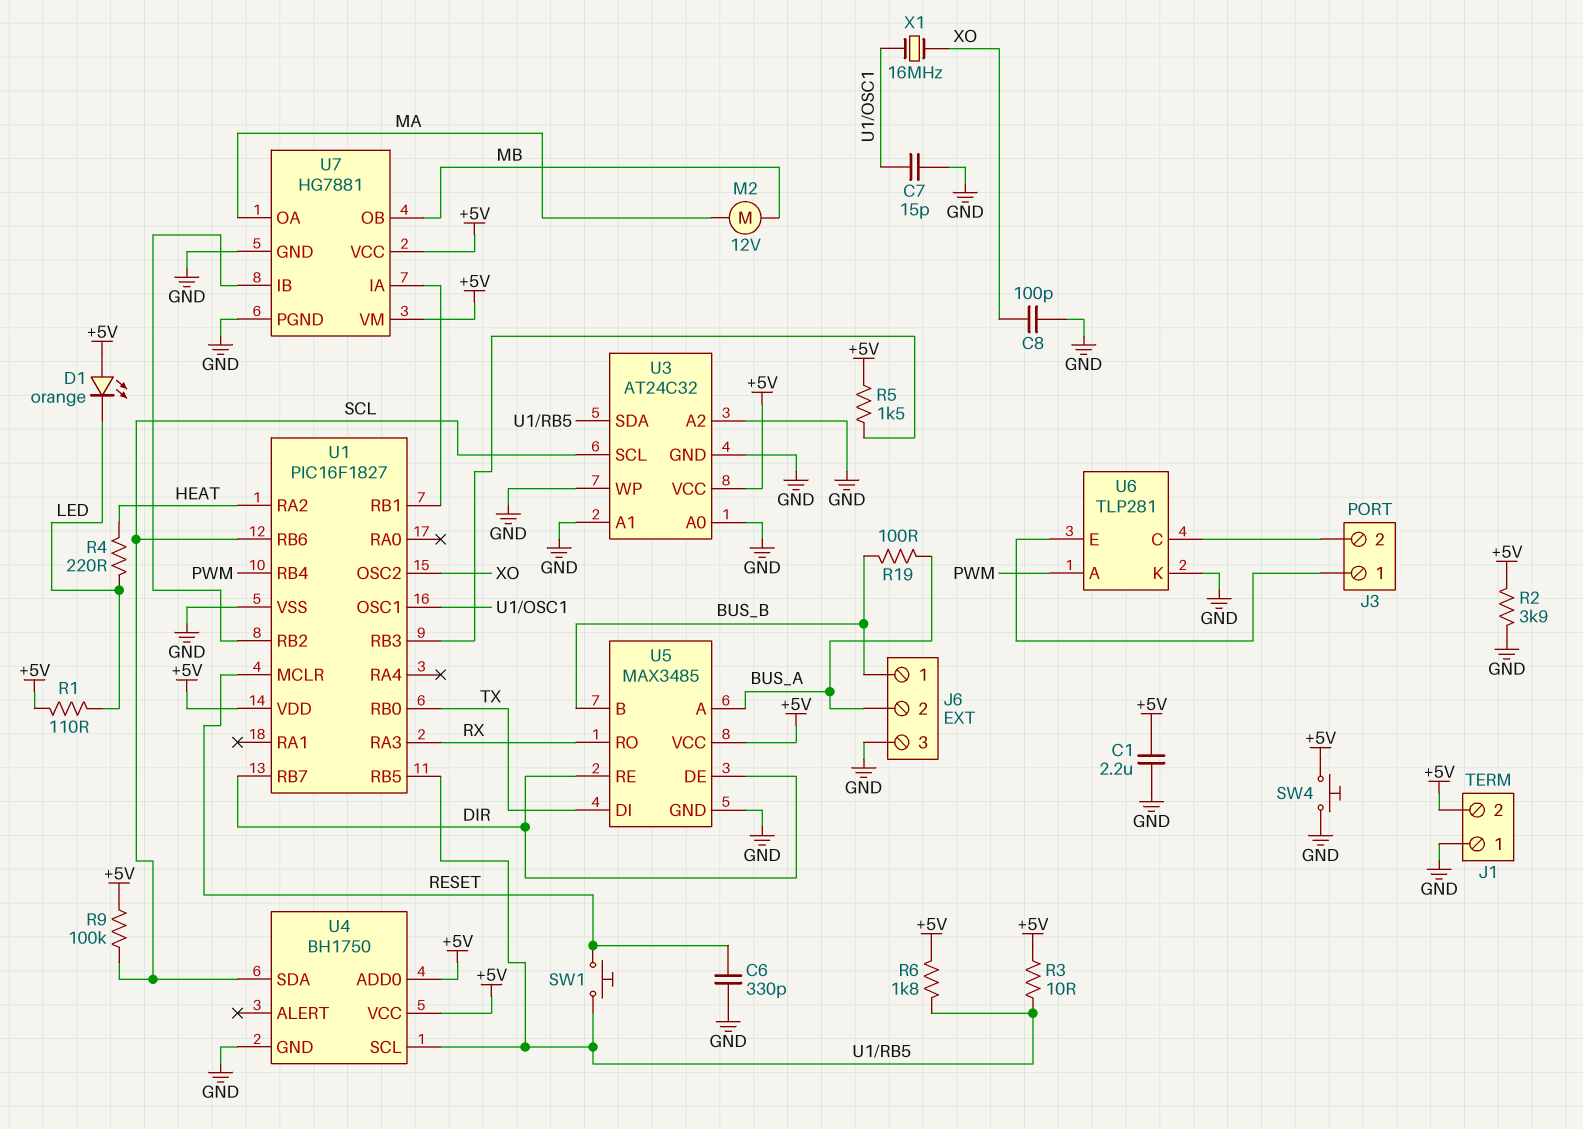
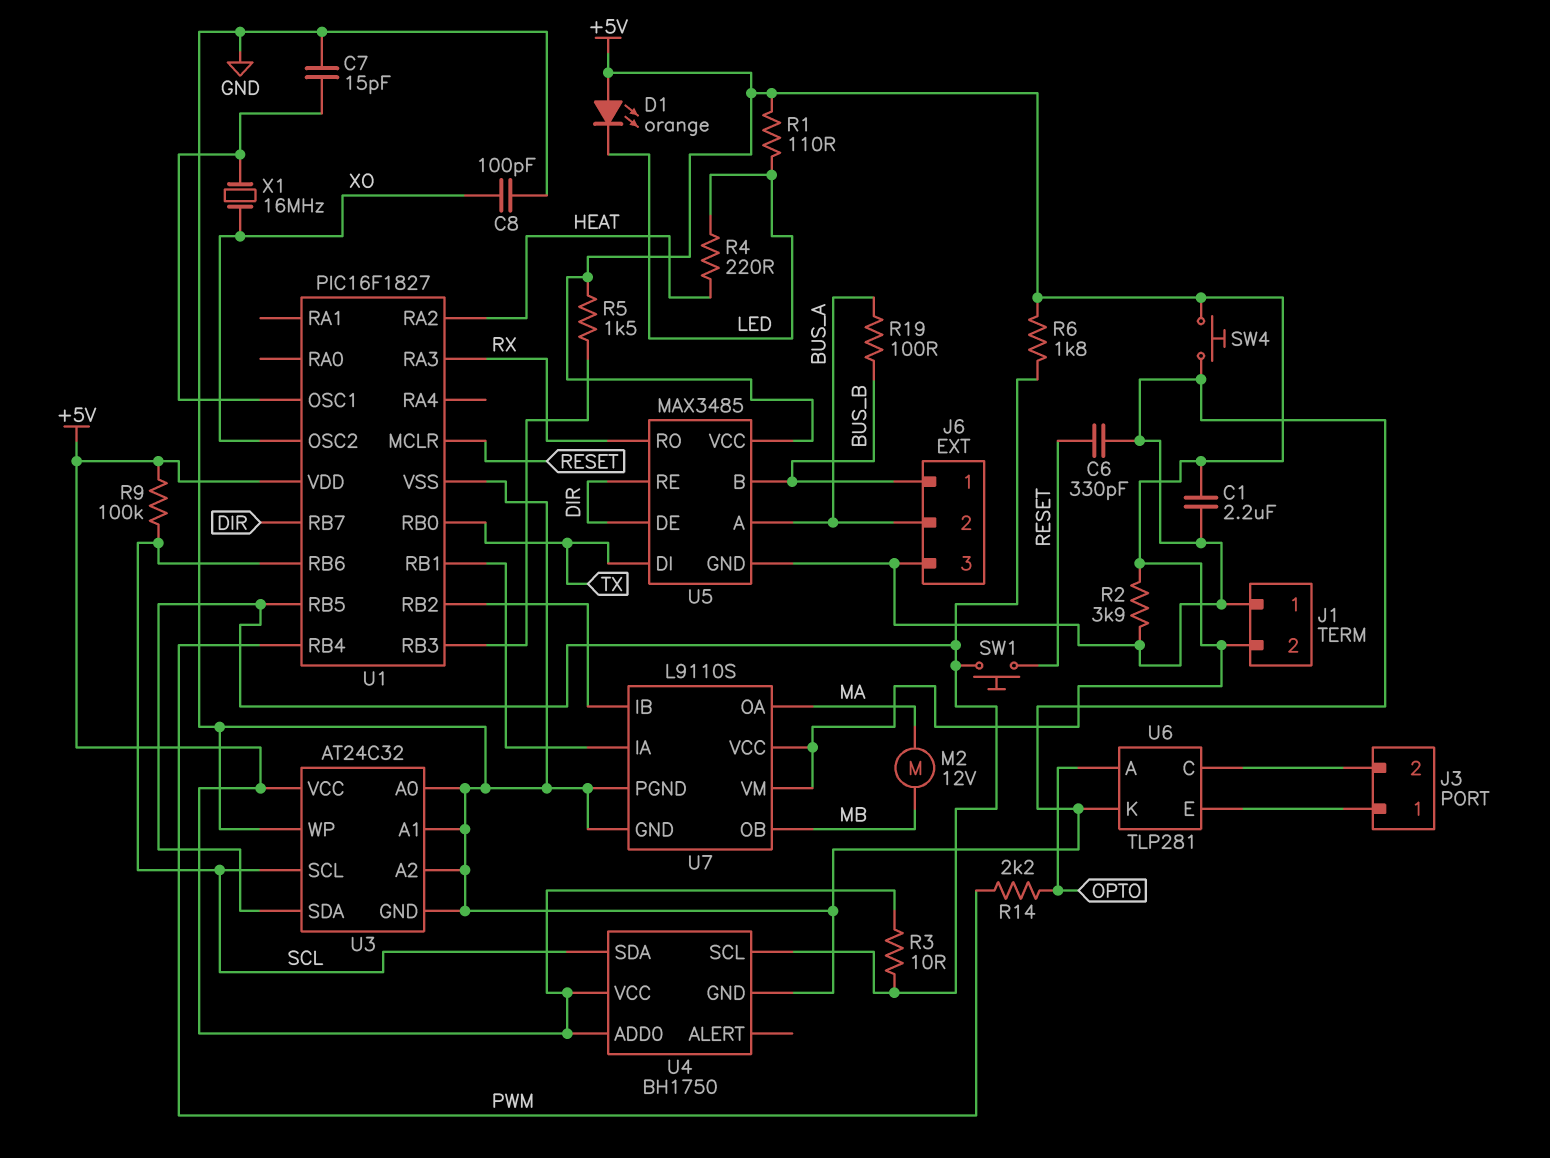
R14: none -> 2.2k (OPTO, PWM)
U6 pin A: PWM -> OPTO
U7: HG7881 -> L9110S

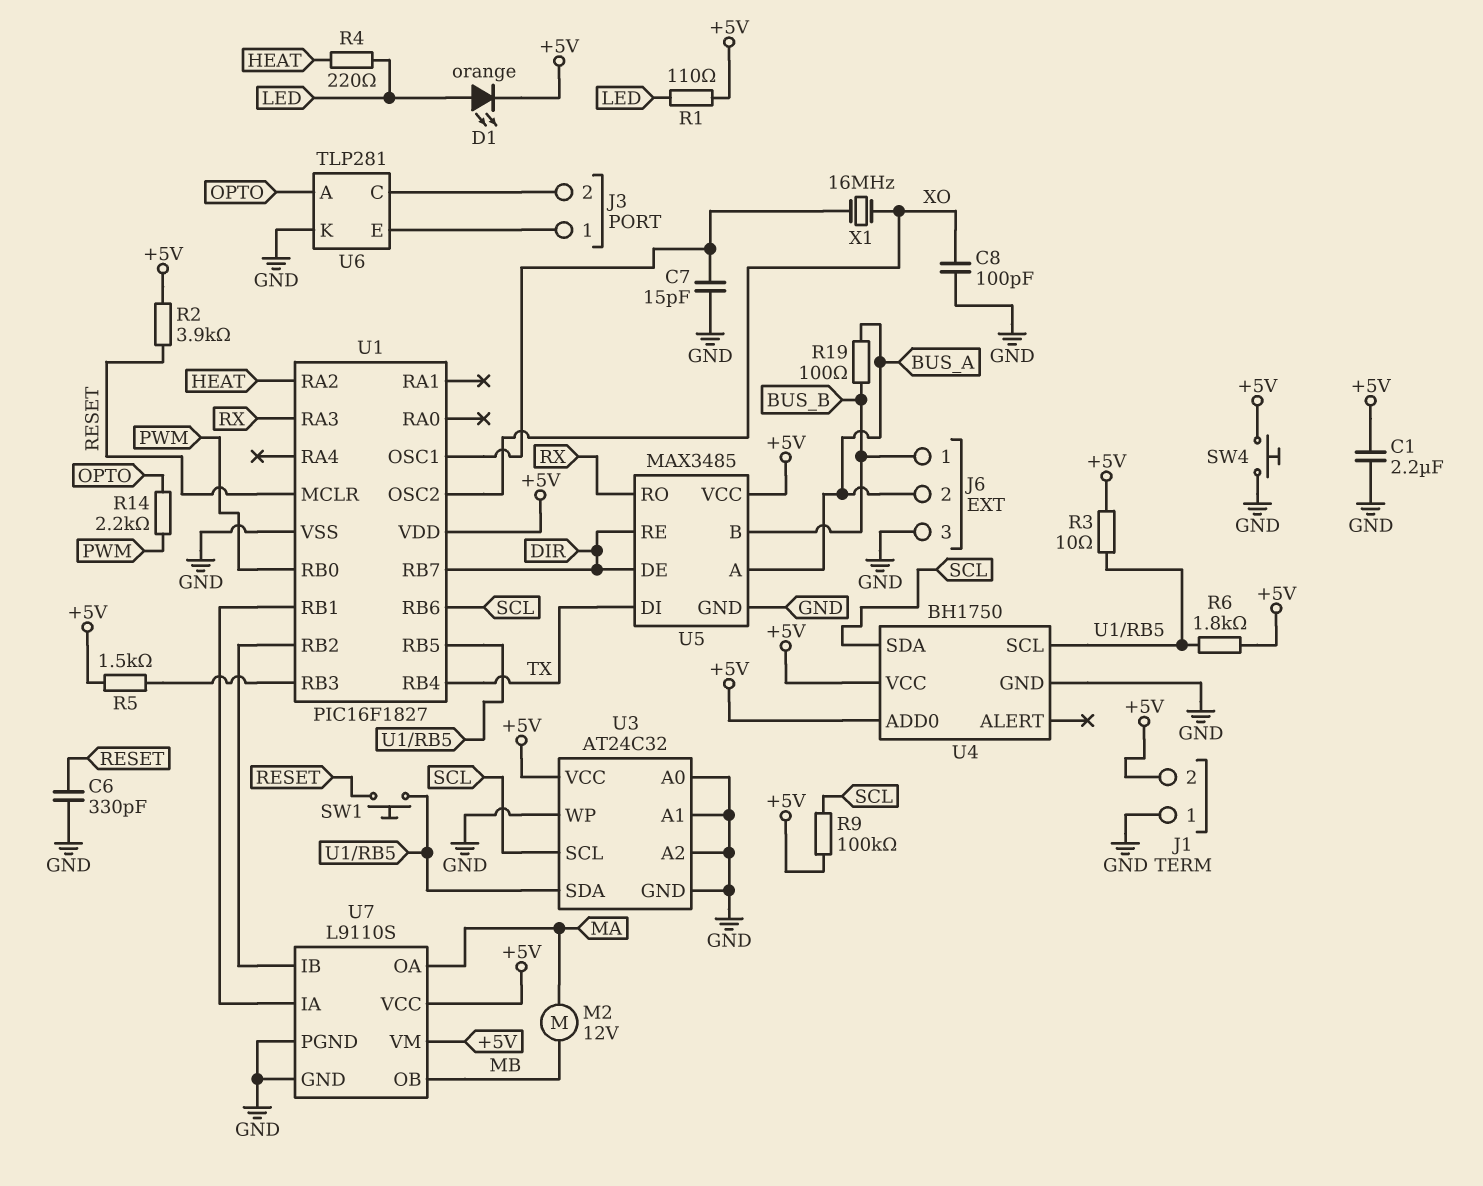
D1: LED orange (A +5V, K LED) -> LED orange (A LED, K +5V)
R2: 3.9k (+5V, GND) -> 3.9k (+5V, RESET)
U1 pin RB0: TX -> PWM
U1 pin RB4: PWM -> TX

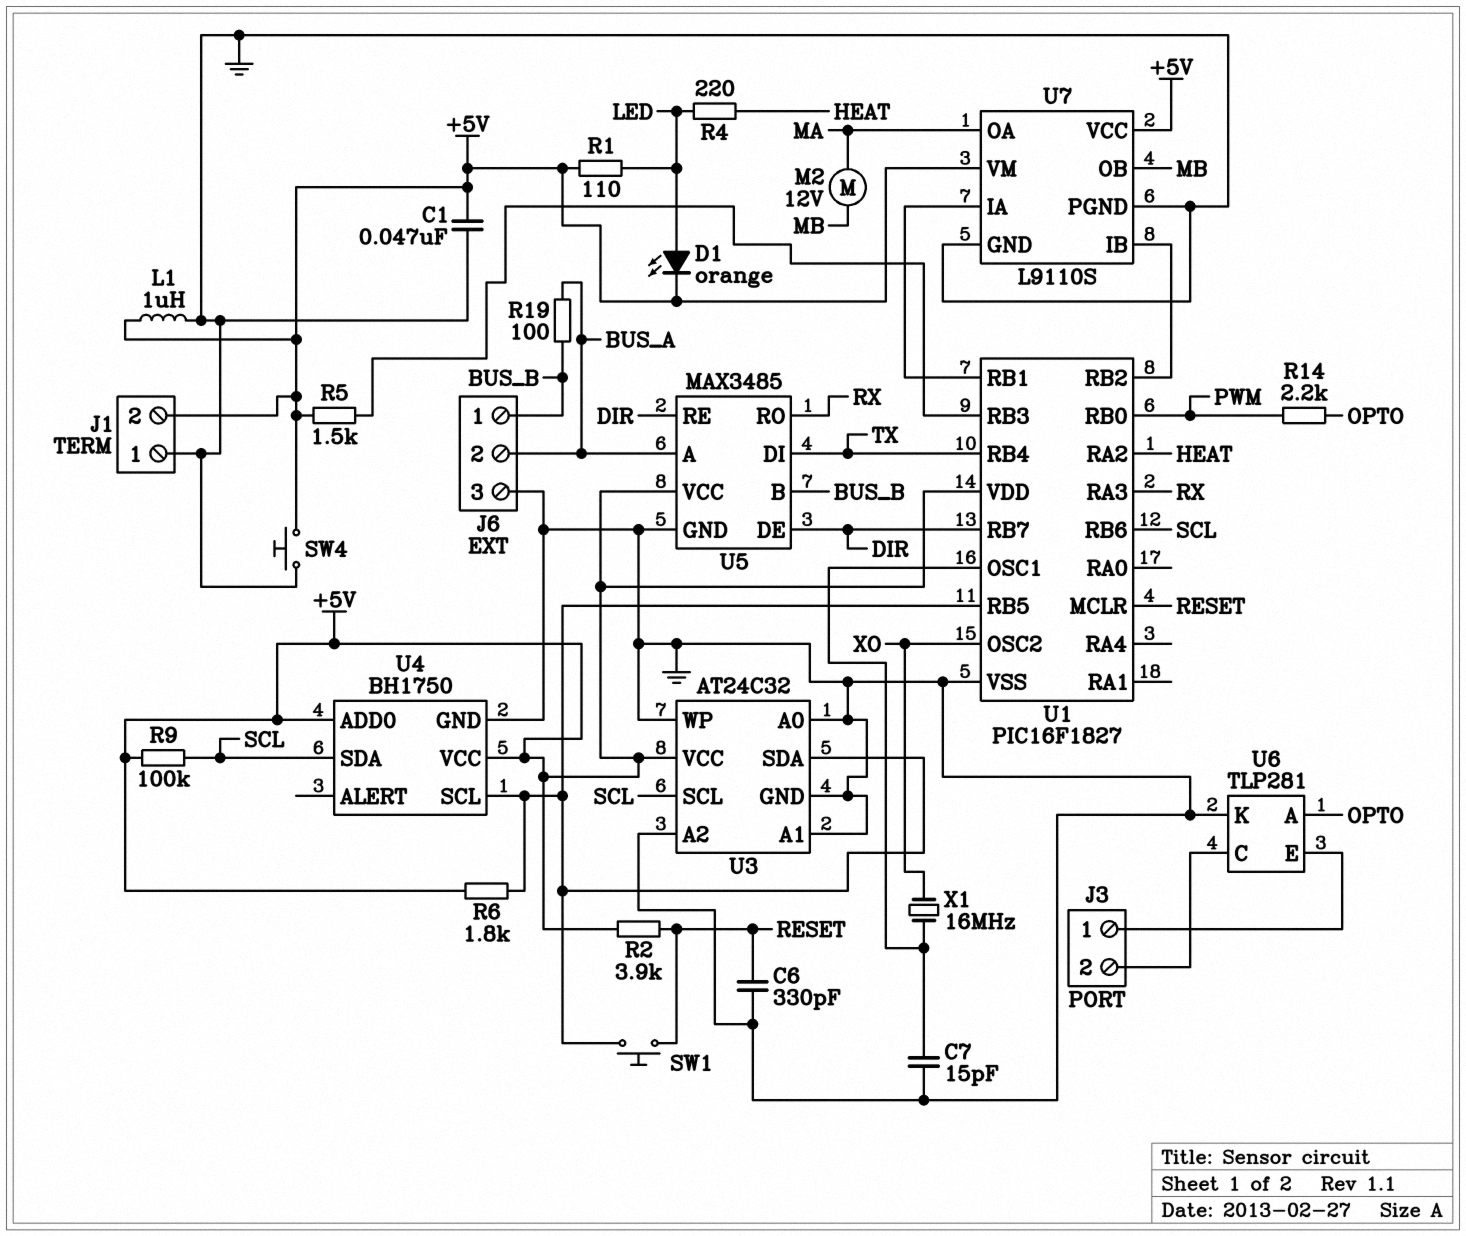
C1: 2.2uF (+5V, GND) -> 47nF (+5V, GND)
C8: 100pF (GND, XO) -> none
L1: none -> 1uH (+5V, GND)
R3: 10 (+5V, U1/RB5) -> none

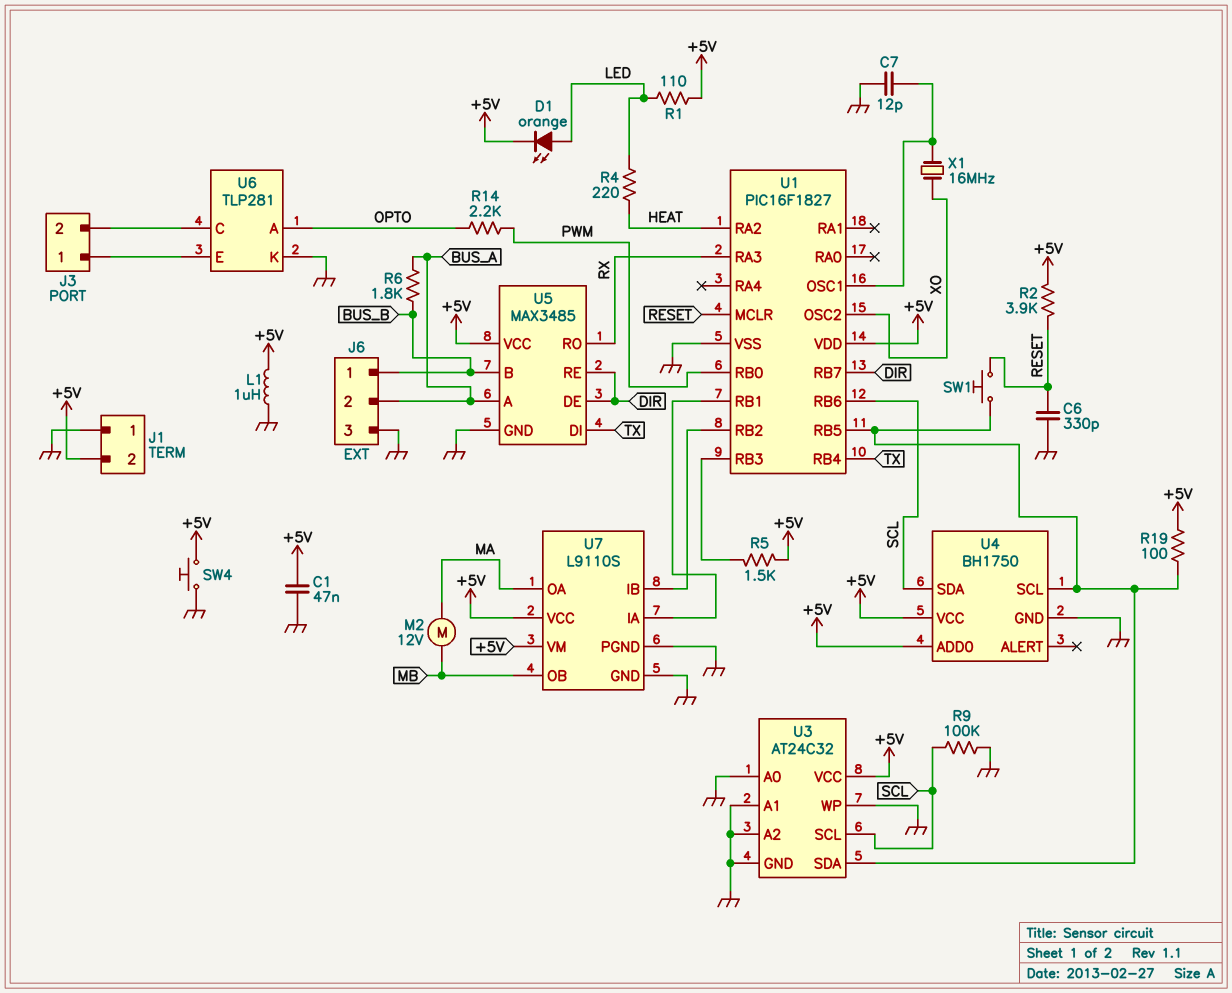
C7: 15pF (GND, U1/OSC1) -> 12pF (GND, U1/OSC1)
R6: 1.8k (+5V, U1/RB5) -> 1.8k (BUS_A, BUS_B)
R9: 100k (+5V, SCL) -> 100k (GND, SCL)
R19: 100 (BUS_A, BUS_B) -> 100 (+5V, U1/RB5)

